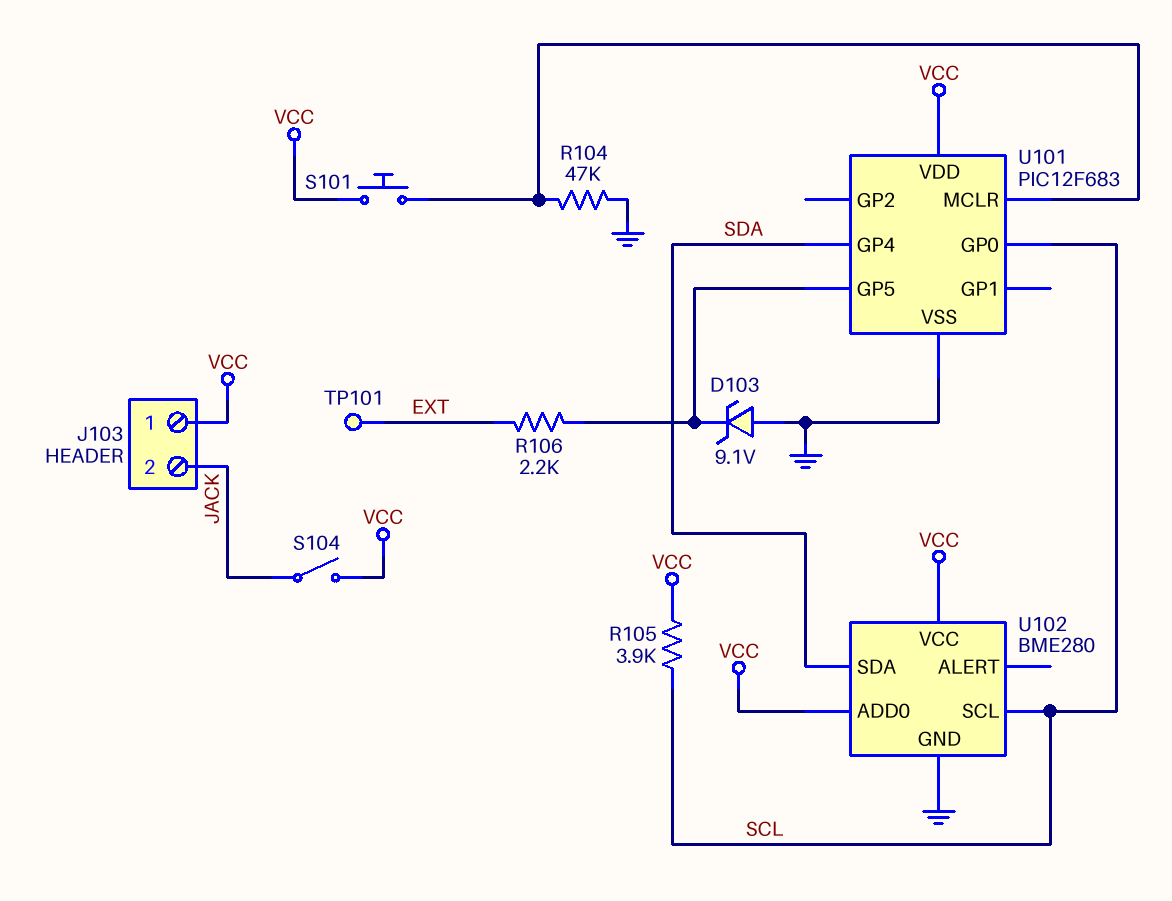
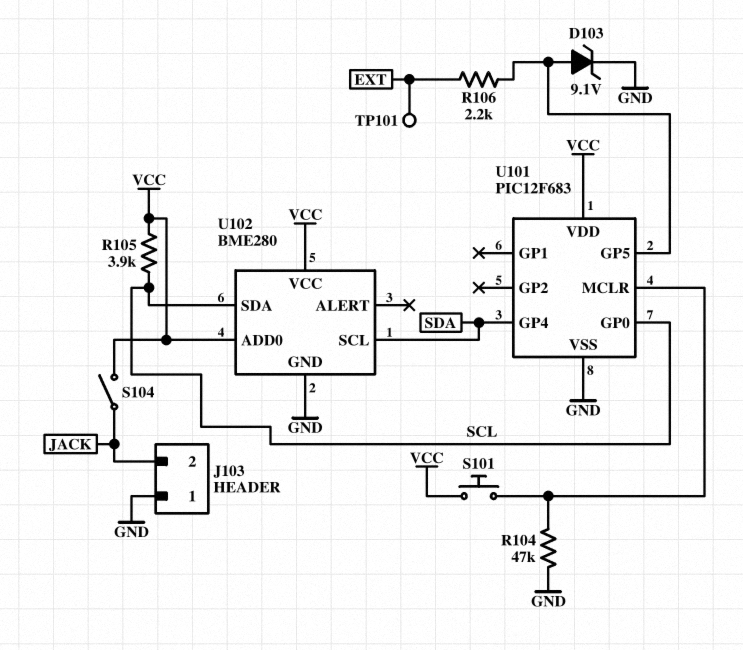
D103: zener 9.1V (A GND, K U101/GP5) -> zener 9.1V (A U101/GP5, K GND)
J103 pin 1: VCC -> GND
U102 pin SCL: SCL -> SDA
U102 pin SDA: SDA -> SCL

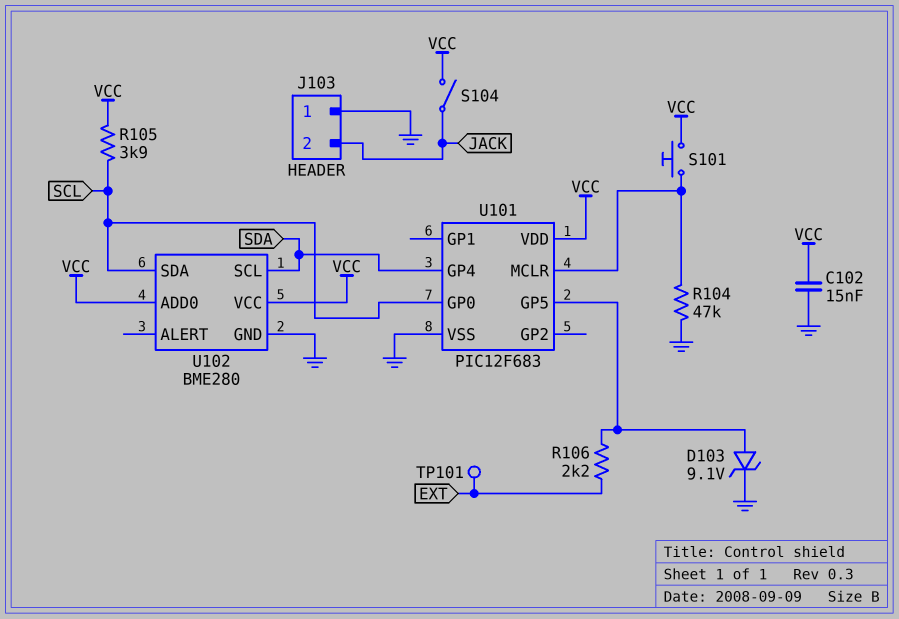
C102: none -> 15nF (GND, VCC)

